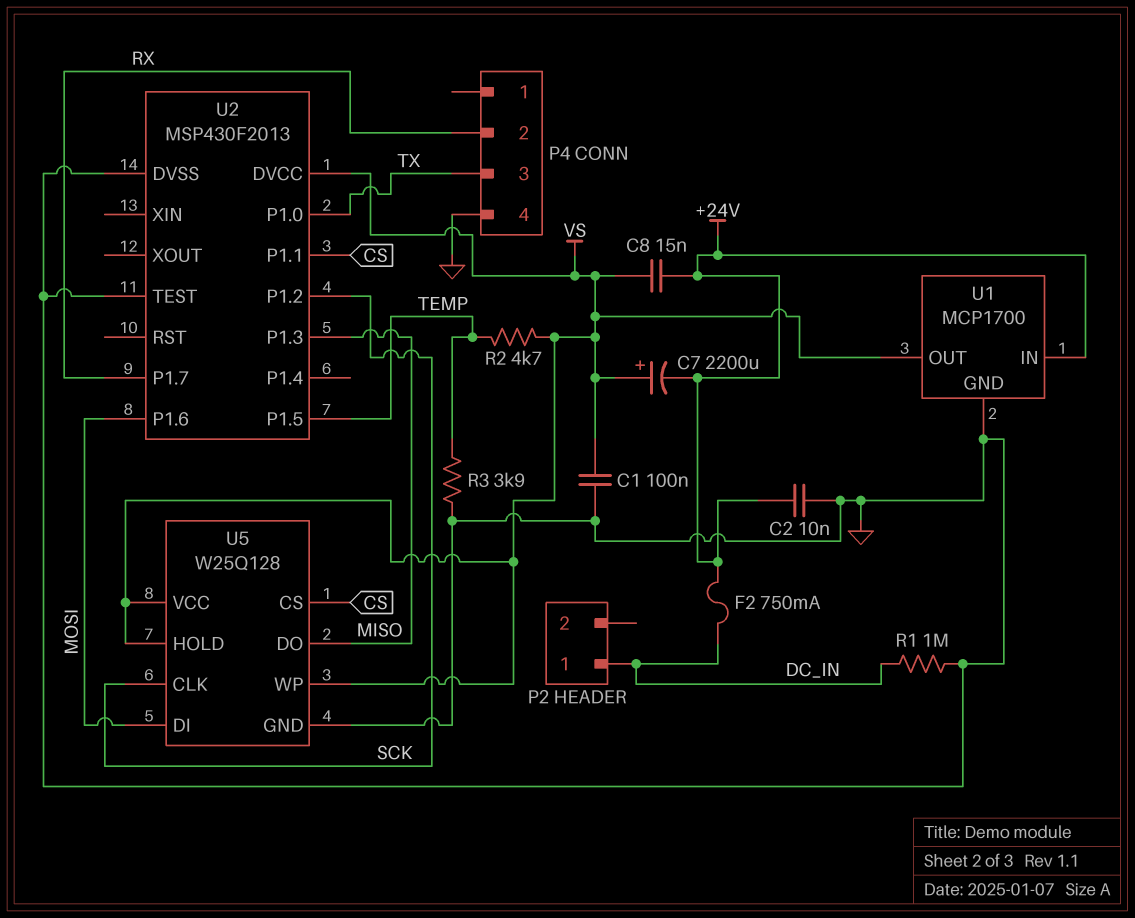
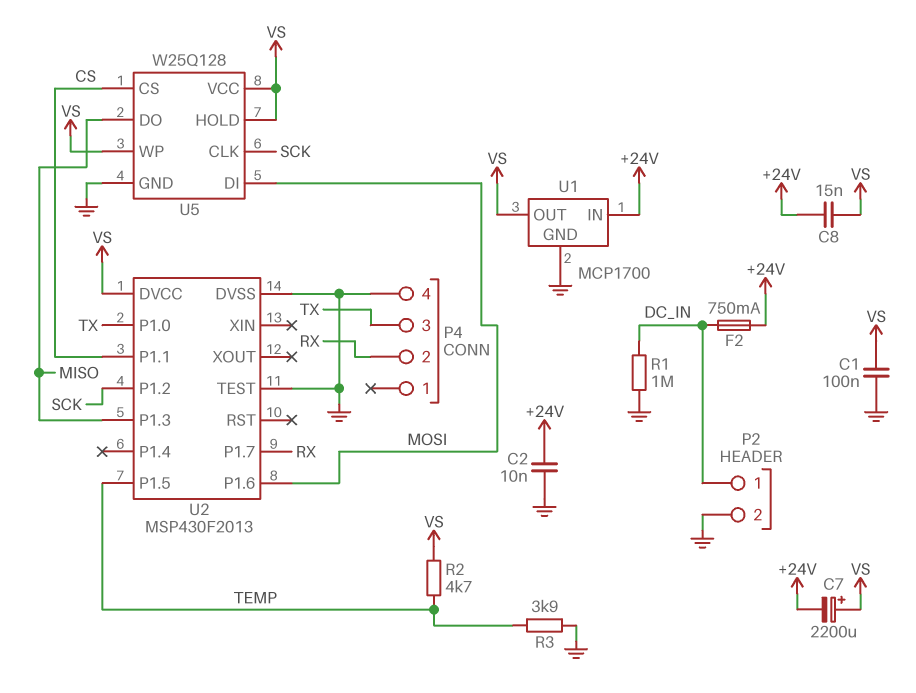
P2 pin 2: none -> GND

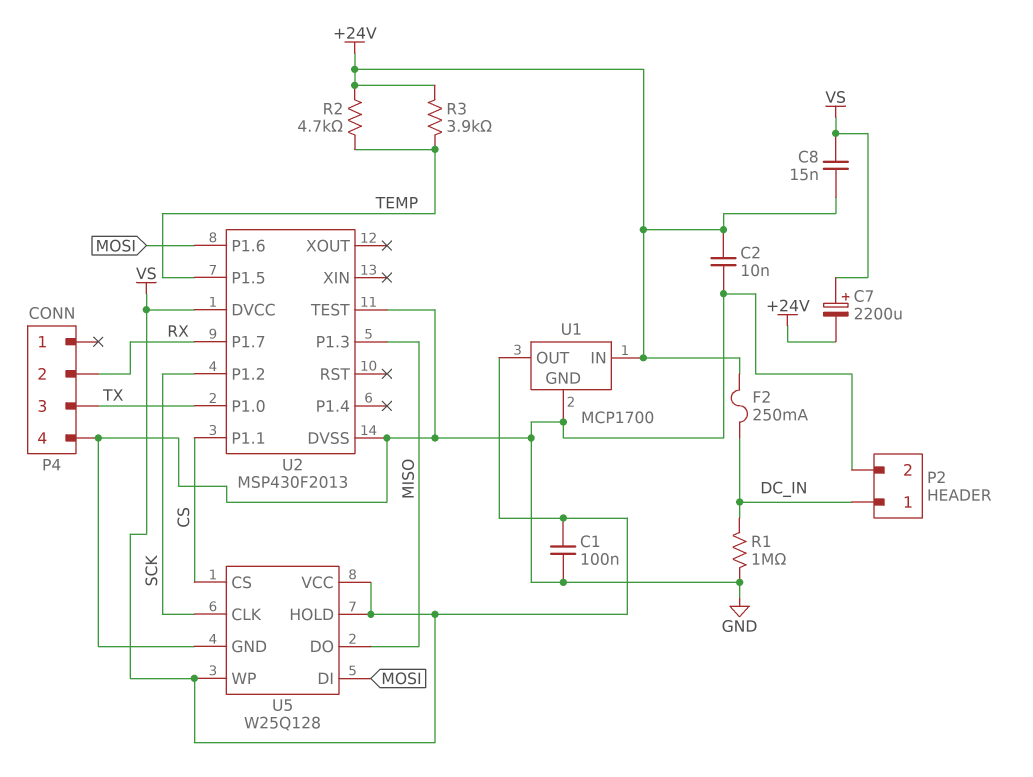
F2: 750mA (+24V, DC_IN) -> 250mA (+24V, DC_IN)
R2: 4.7k (TEMP, VS) -> 4.7k (+24V, TEMP)
R3: 3.9k (GND, TEMP) -> 3.9k (+24V, TEMP)

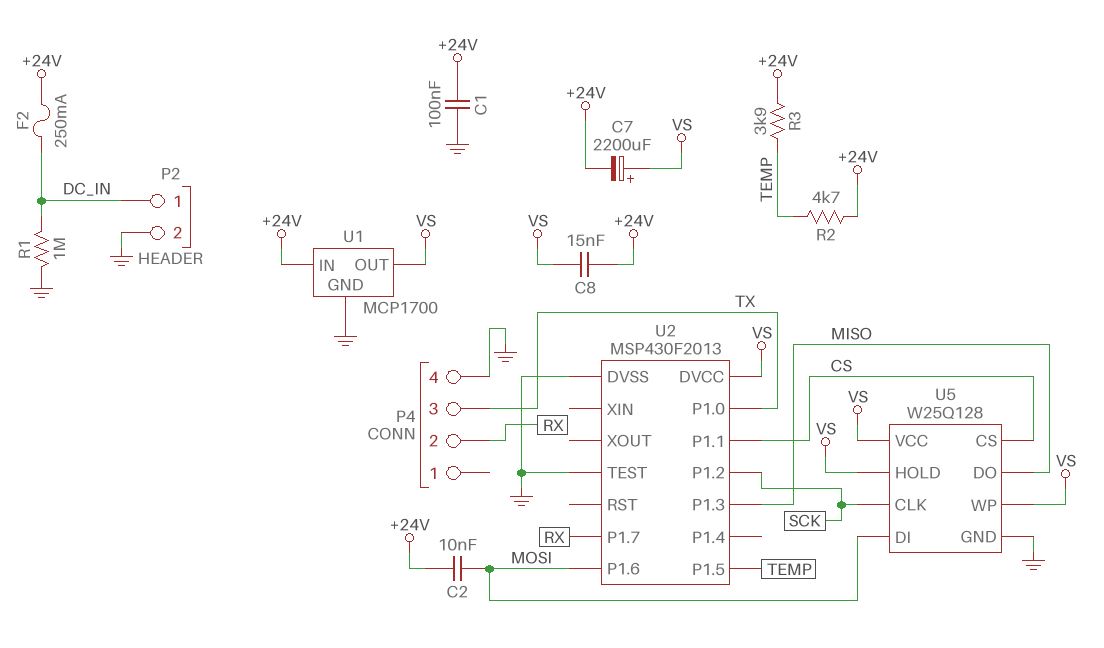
C1: 100nF (GND, VS) -> 100nF (+24V, GND)
C2: 10nF (+24V, GND) -> 10nF (+24V, MOSI)

